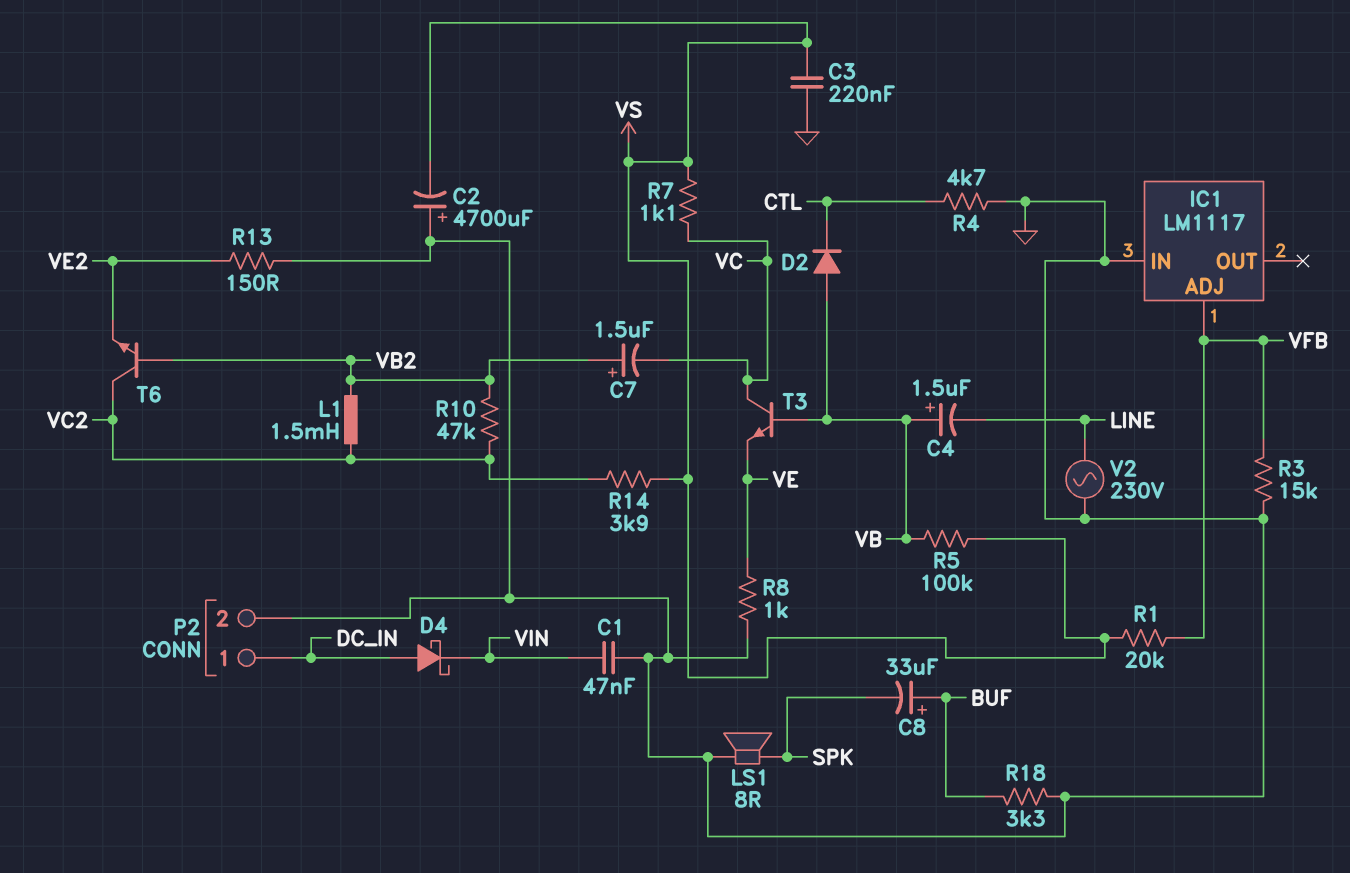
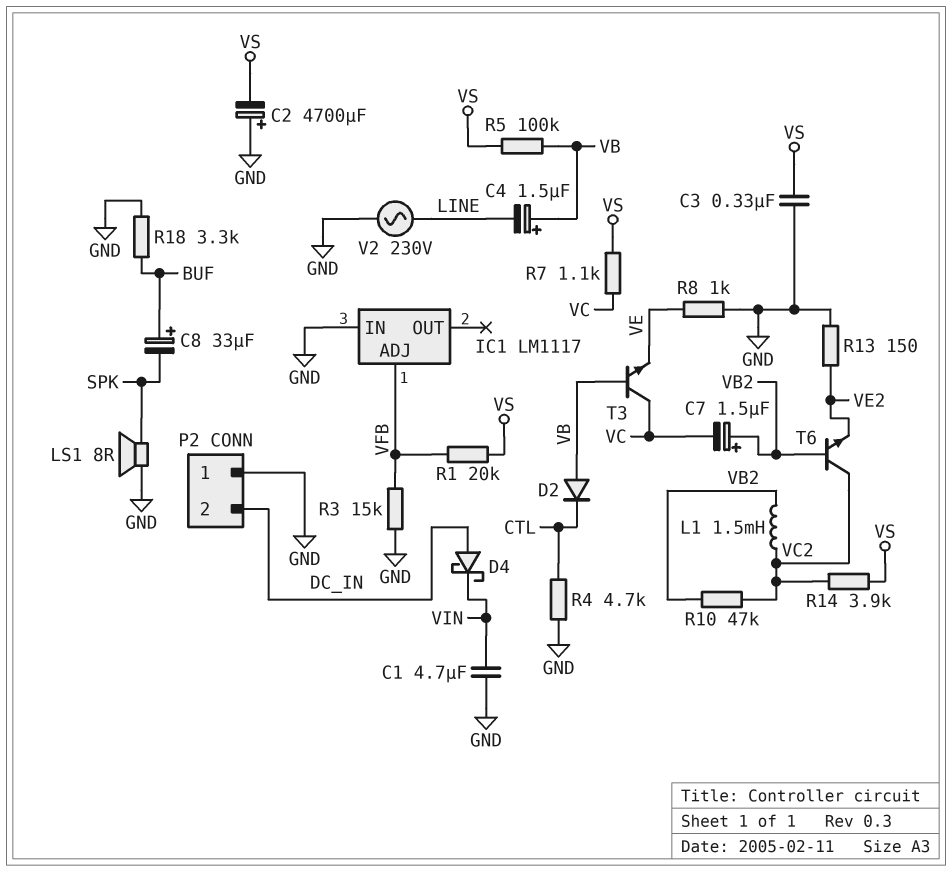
C1: 47nF (GND, VIN) -> 4.7uF (GND, VIN)
C3: 220nF (GND, VS) -> 330nF (GND, VS)
P2 pin 1: DC_IN -> GND
P2 pin 2: GND -> DC_IN

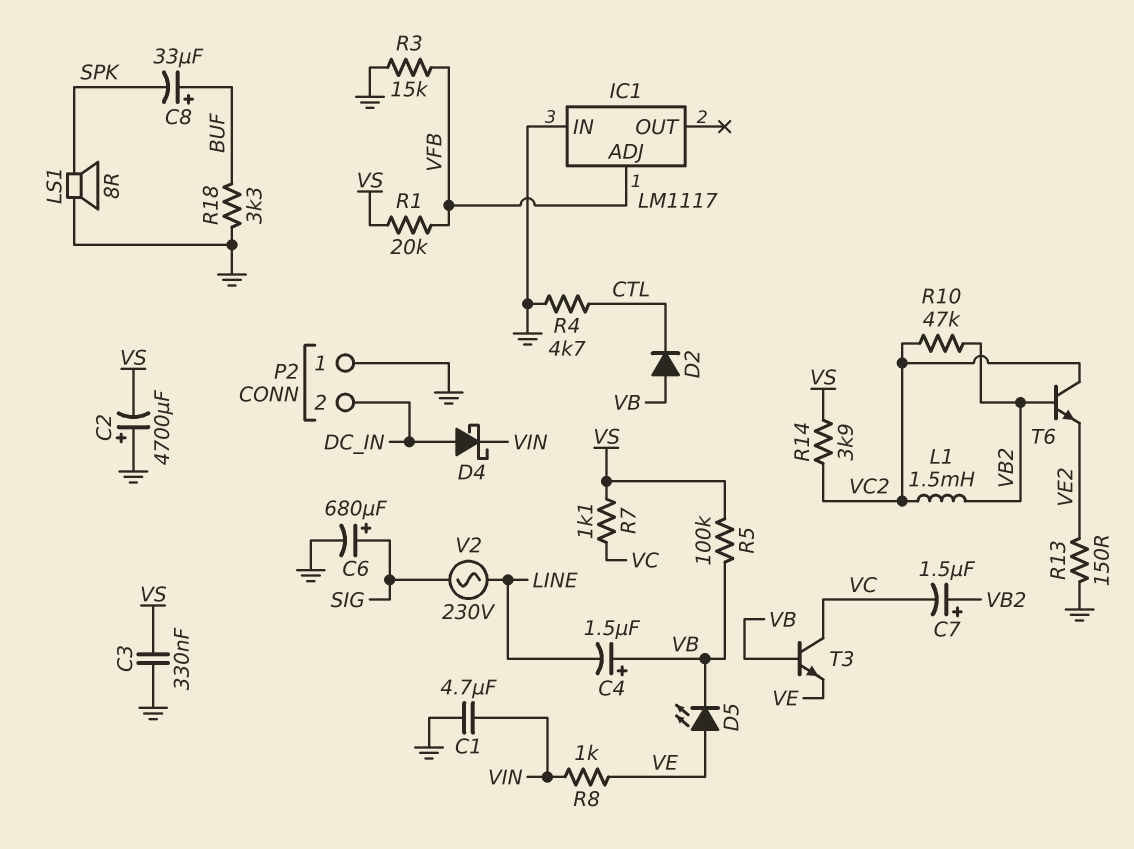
C6: none -> 680uF (plus SIG, minus GND)
D5: none -> LED (A VE, K VB)
R8: 1k (GND, VE) -> 1k (VE, VIN)
V2: AC 230V (GND, LINE) -> AC 230V (LINE, SIG)

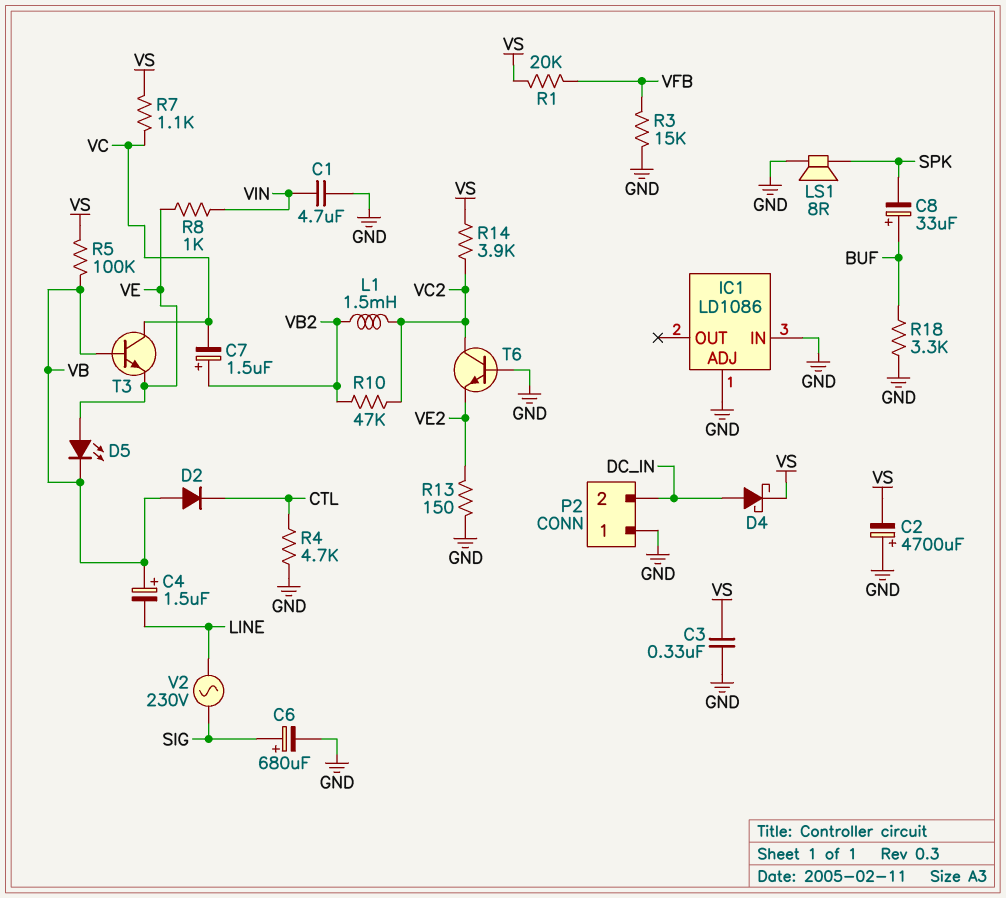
D4: schottky (A DC_IN, K VIN) -> schottky (A DC_IN, K VS)
IC1: LM1117 -> LD1086
IC1 pin ADJ: VFB -> GND
T6: NPN (B VB2, C VC2, E VE2) -> NPN (B GND, C VC2, E VE2)

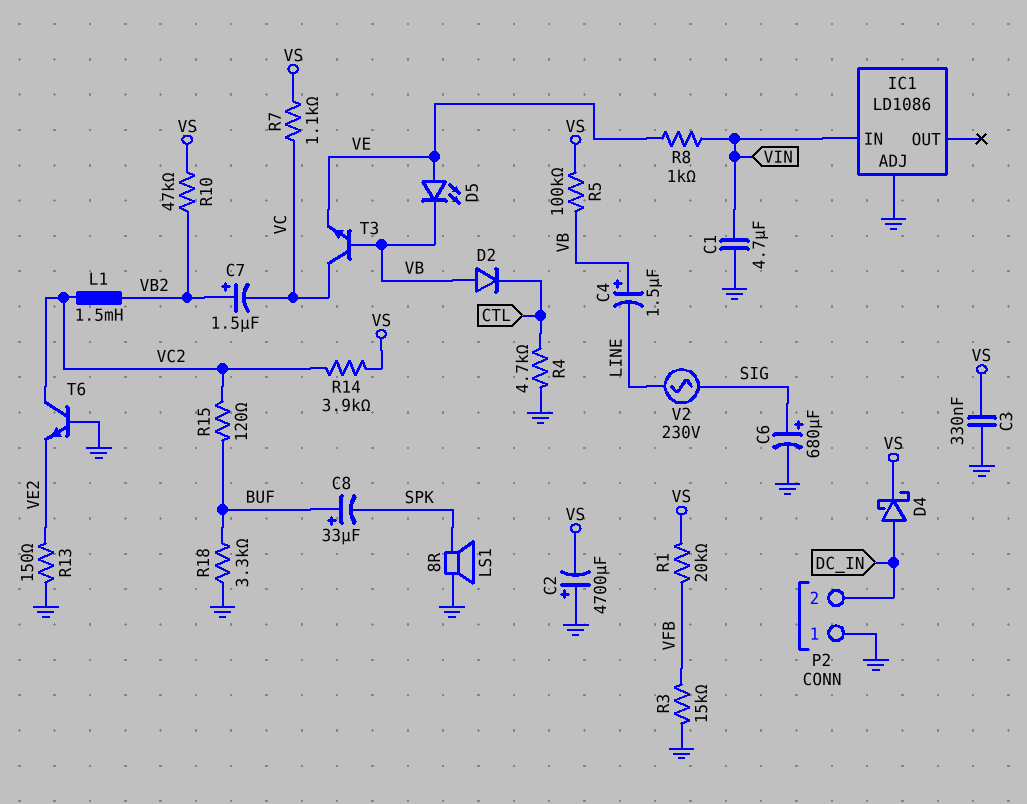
IC1 pin IN: GND -> VIN
R10: 47k (VB2, VC2) -> 47k (VB2, VS)
R15: none -> 120 (BUF, VC2)

